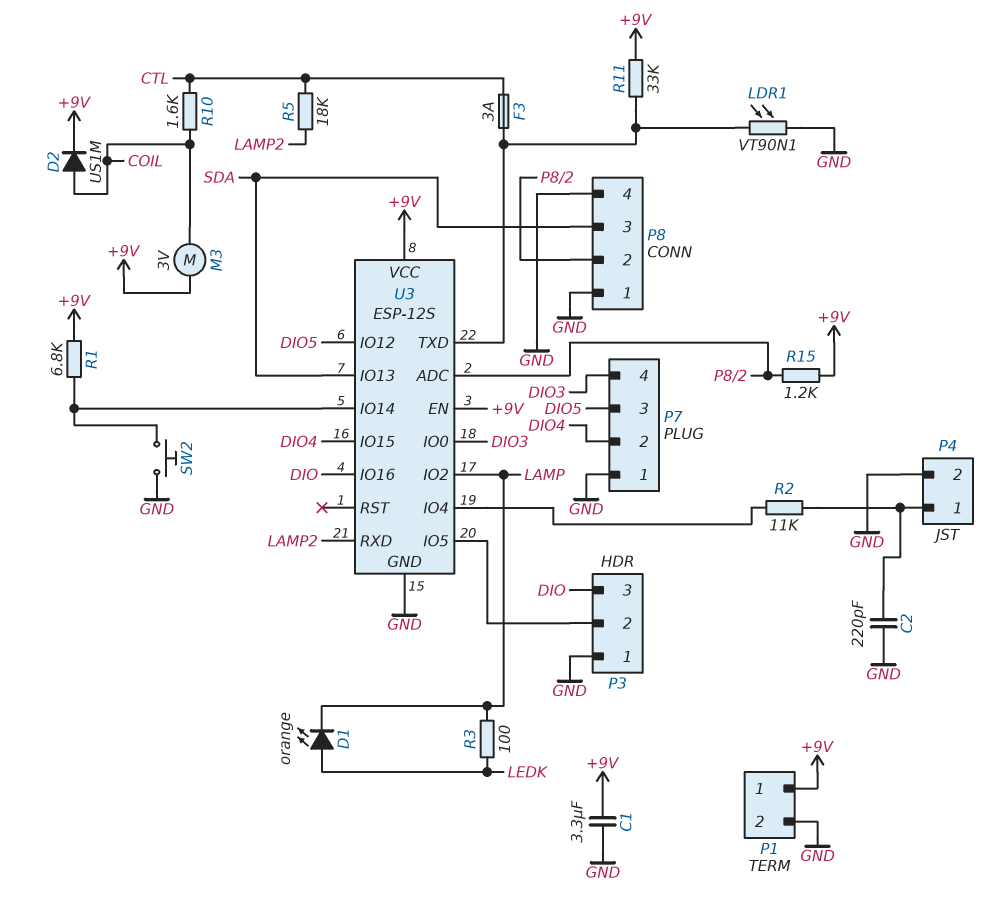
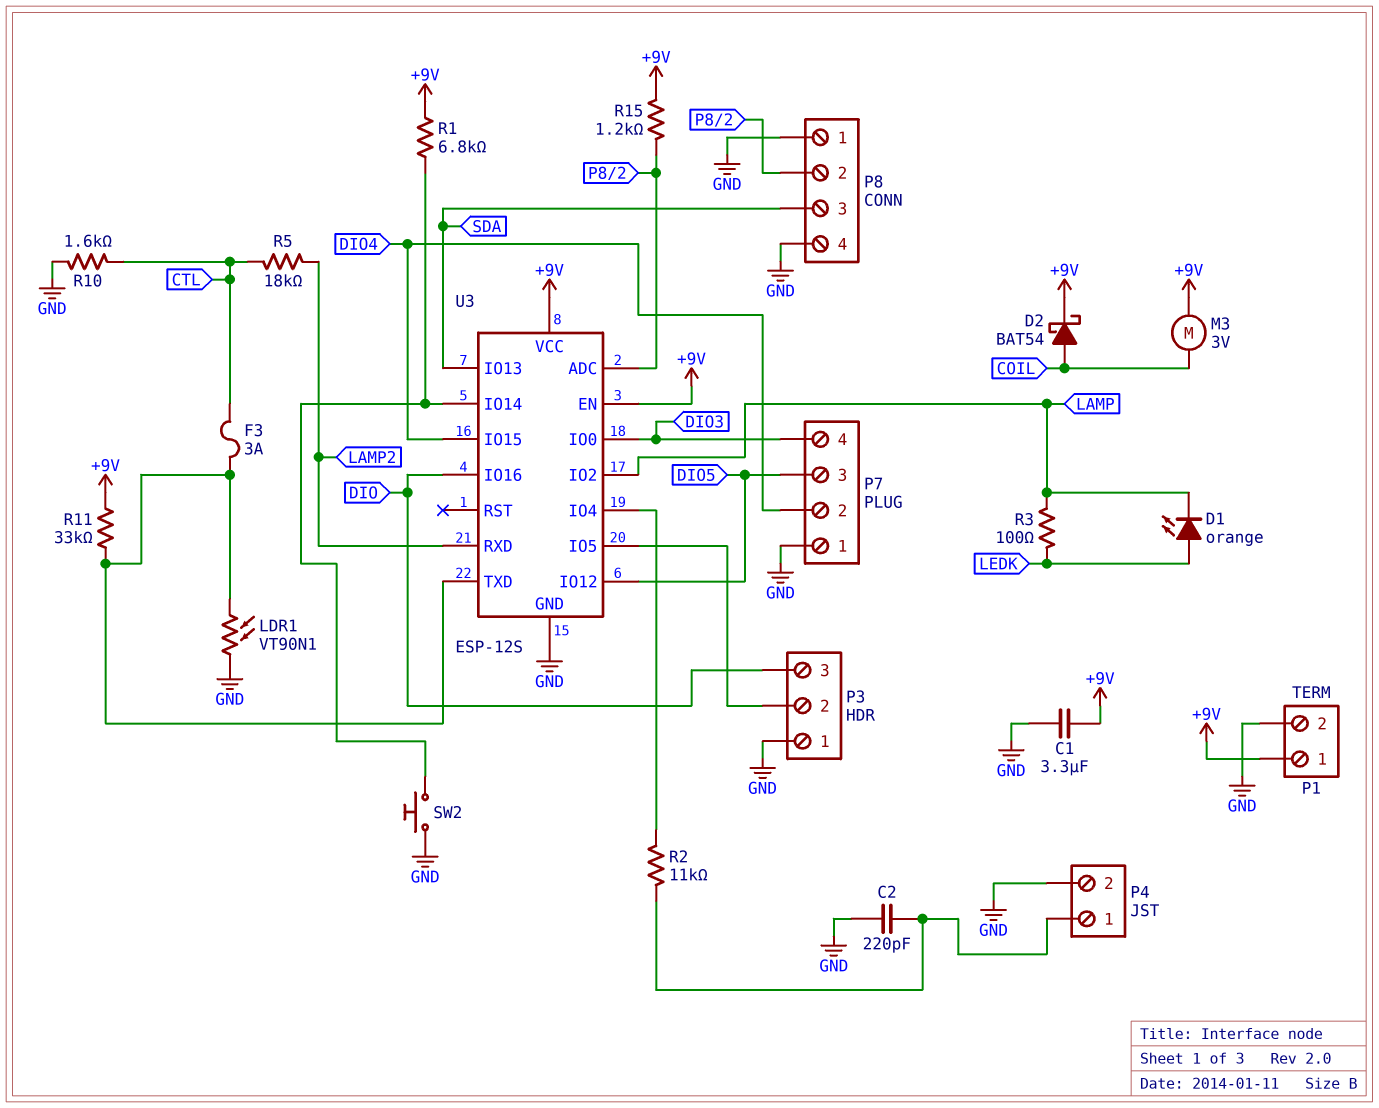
D2: diode US1M (A COIL, K +9V) -> schottky BAT54 (A COIL, K +9V)
R10: 1.6k (COIL, CTL) -> 1.6k (CTL, GND)

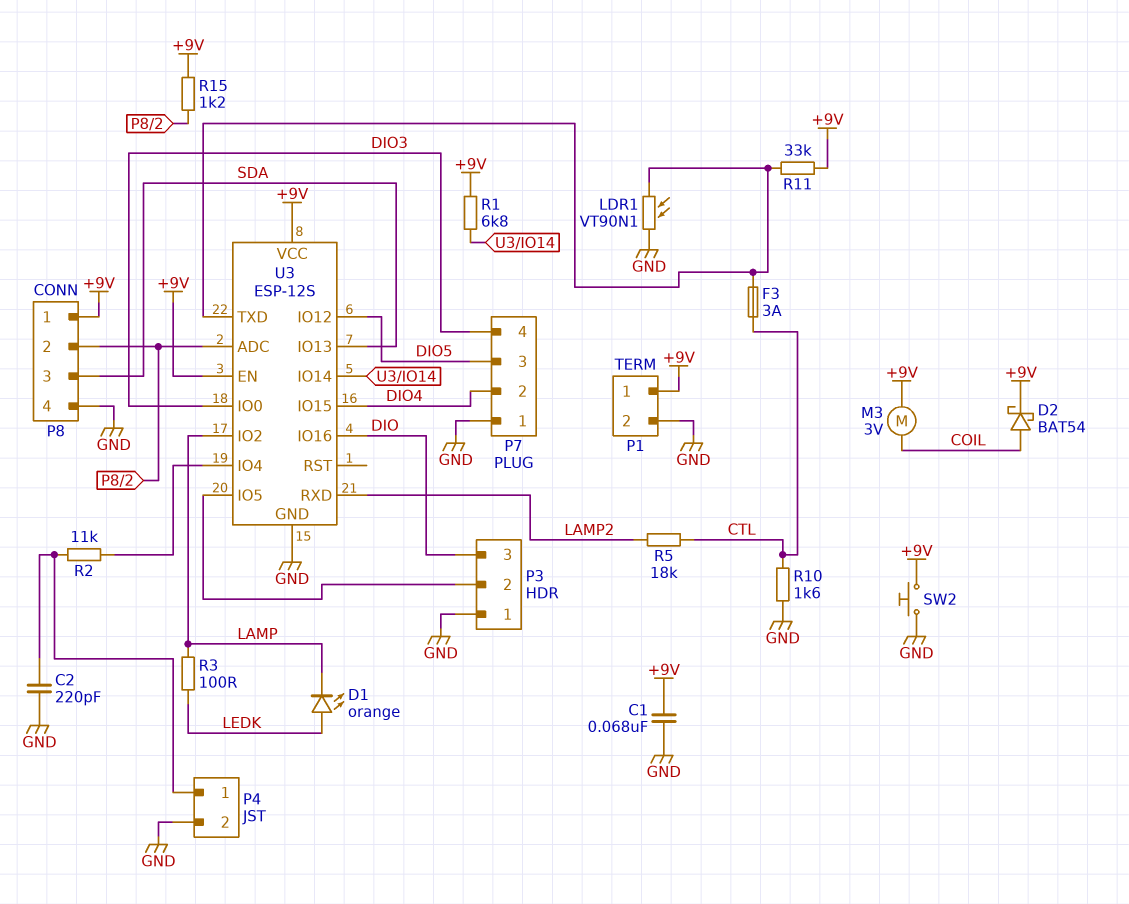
C1: 3.3uF (+9V, GND) -> 68nF (+9V, GND)
P8 pin 1: GND -> +9V
SW2: button (GND, U3/IO14) -> button (+9V, GND)

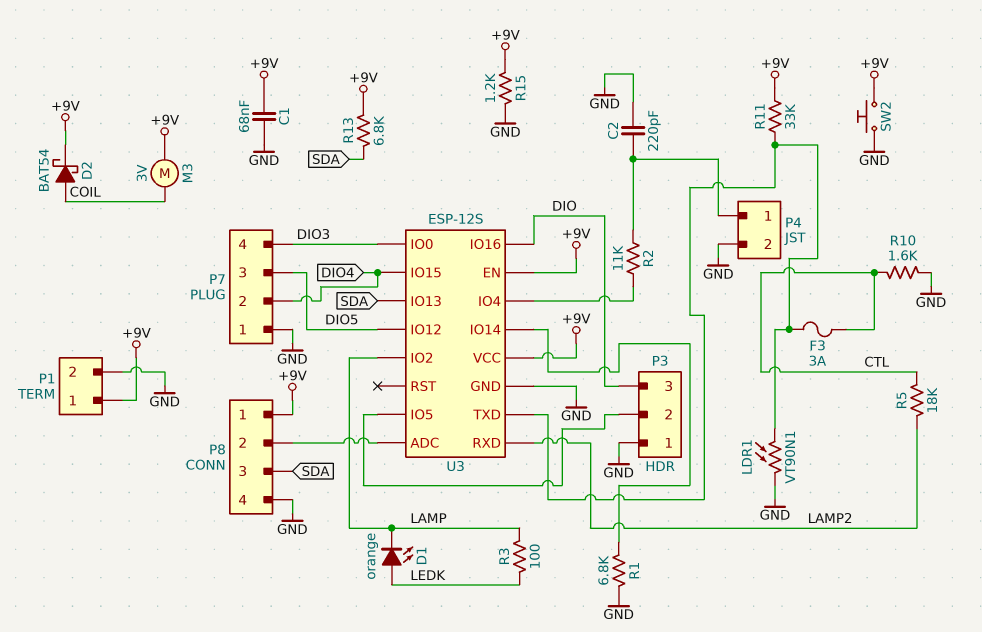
R1: 6.8k (+9V, U3/IO14) -> 6.8k (GND, U3/IO14)
R13: none -> 6.8k (+9V, SDA)
R15: 1.2k (+9V, P8/2) -> 1.2k (+9V, GND)

